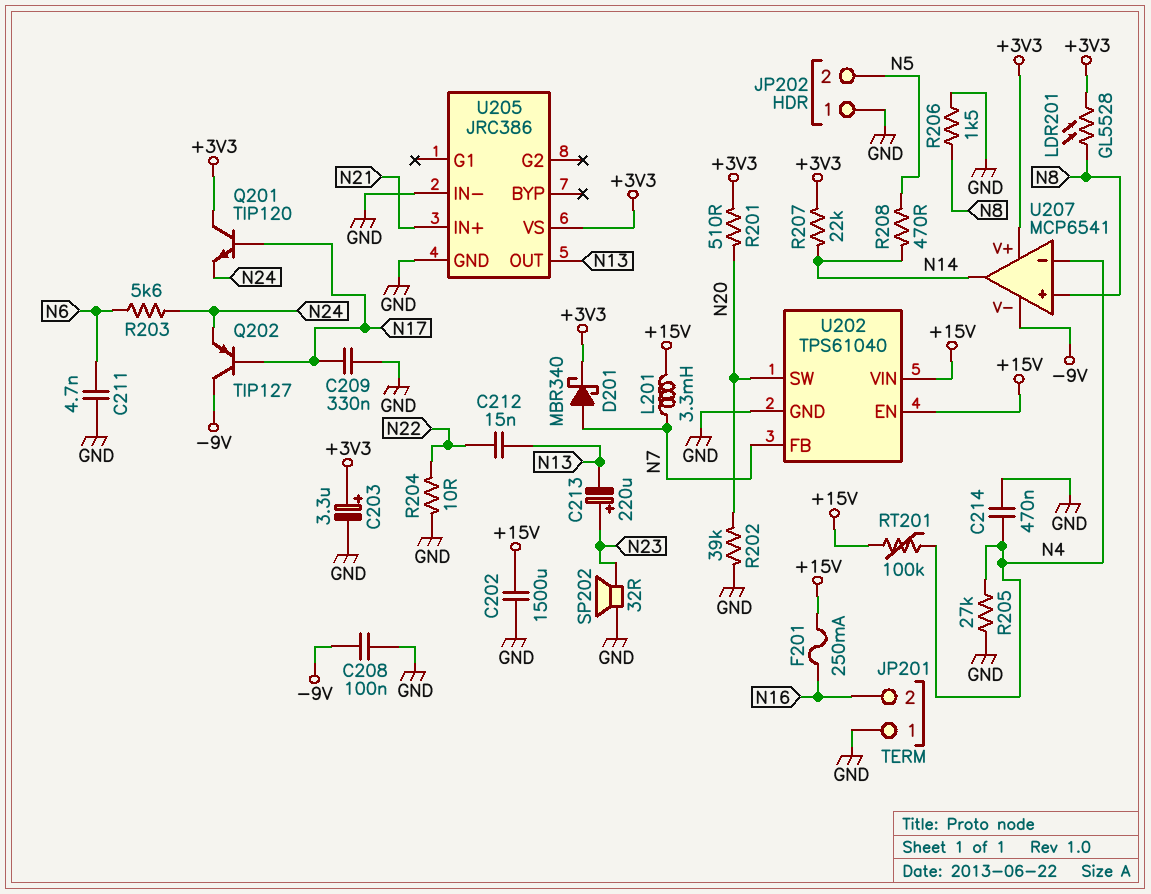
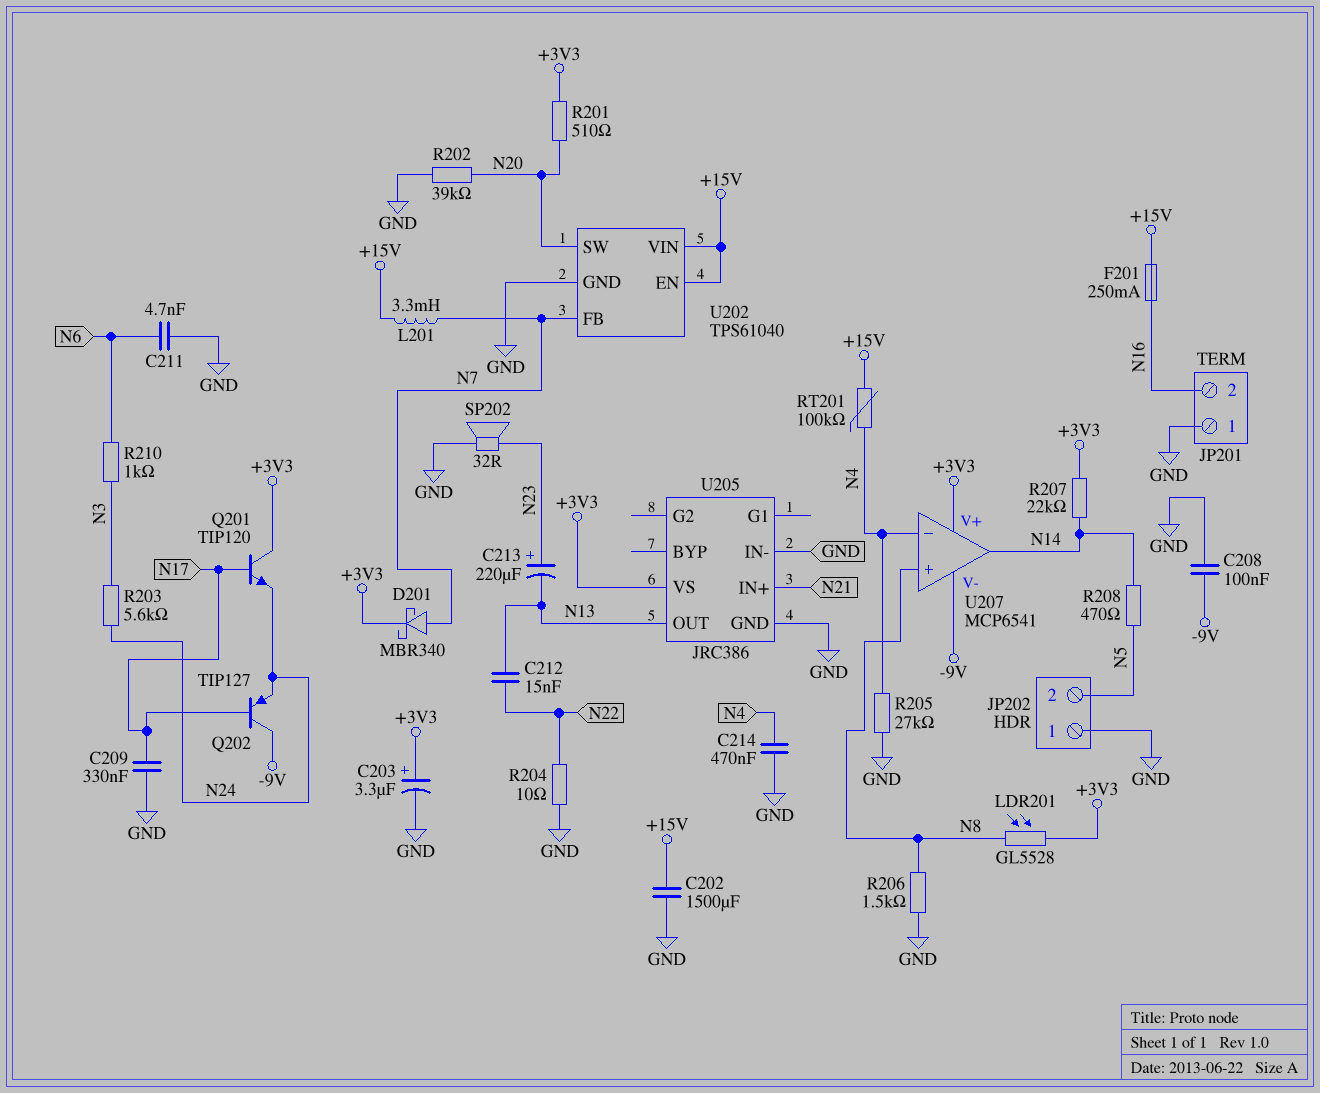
R203: 5.6k (N6, N24) -> 5.6k (N3, N24)
R210: none -> 1k (N3, N6)

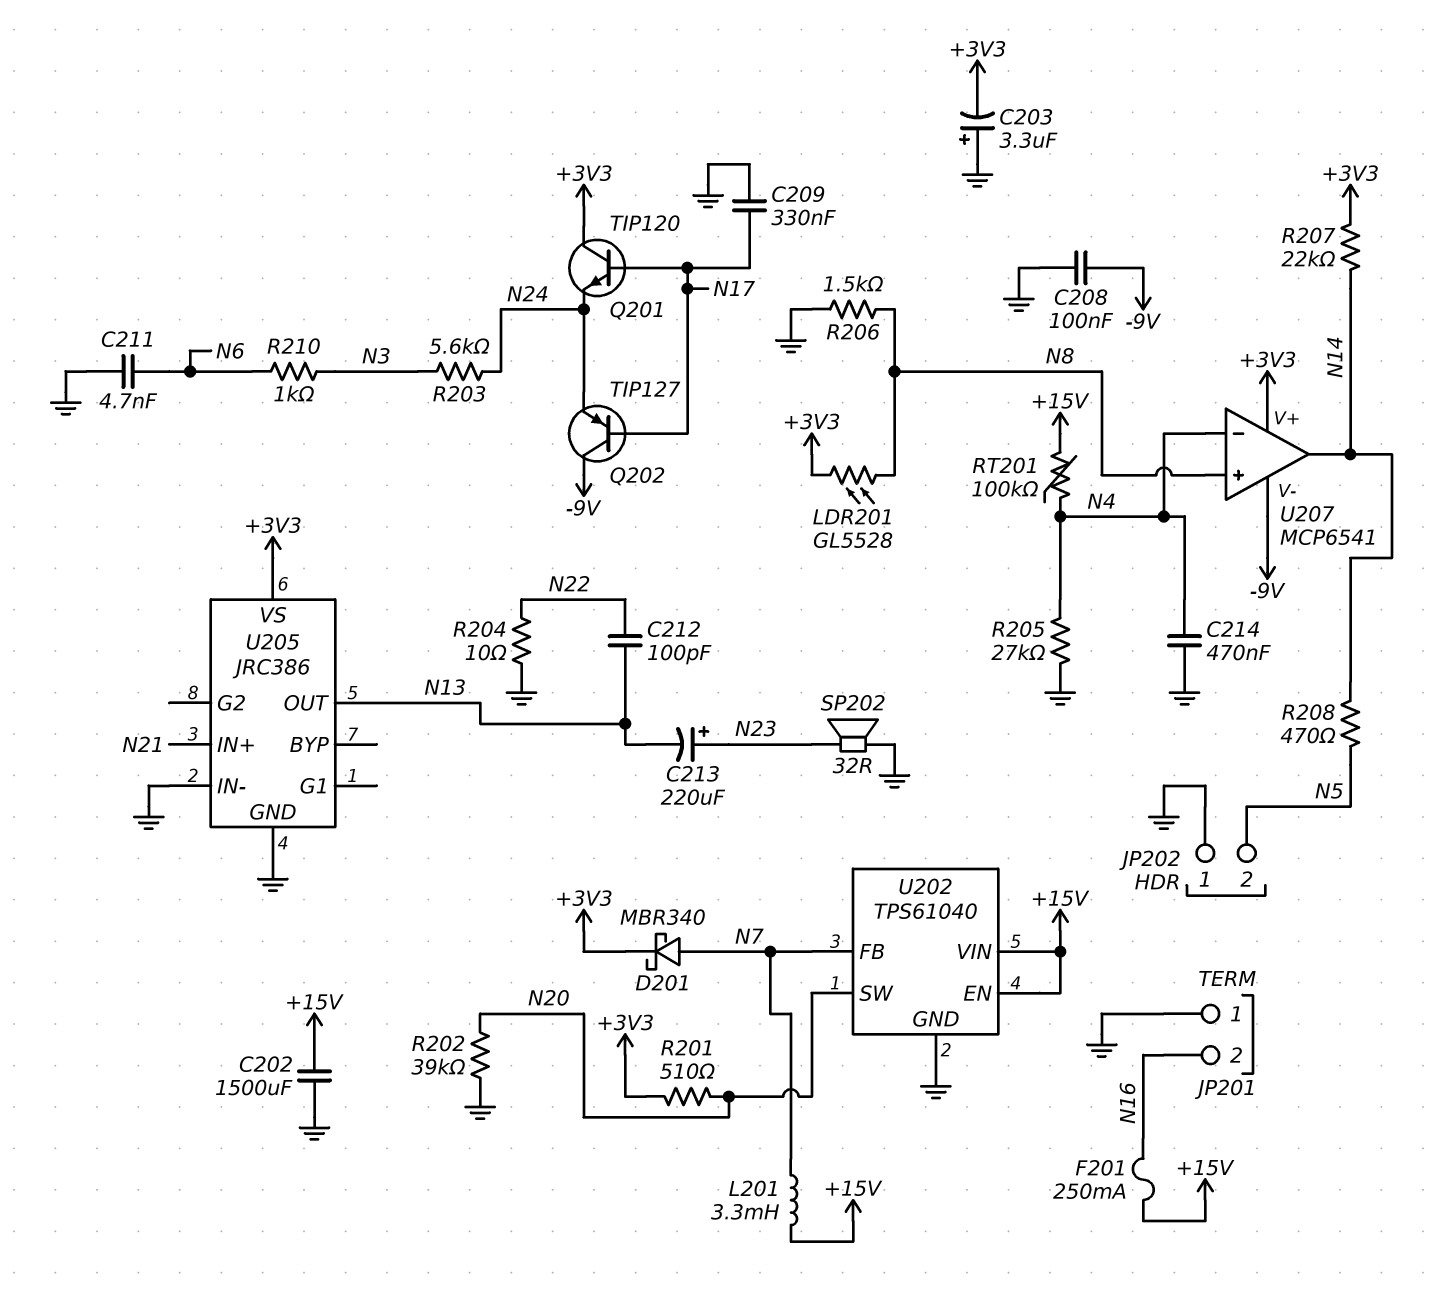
C203: 3.3uF (plus +3V3, minus GND) -> 3.3uF (plus GND, minus +3V3)
C212: 15nF (N13, N22) -> 100pF (N13, N22)

